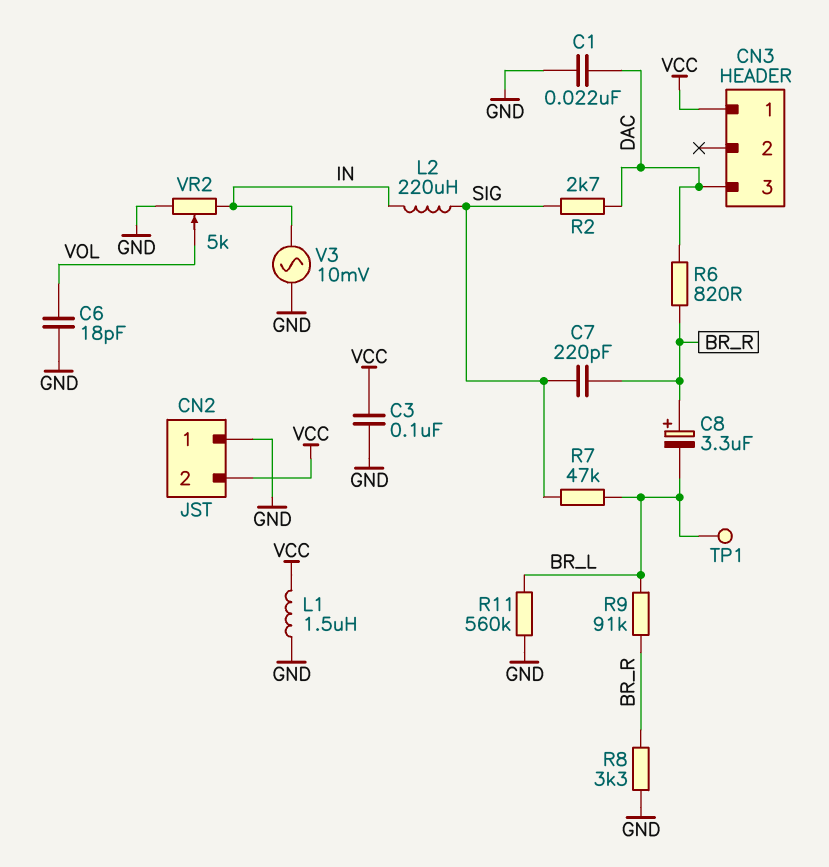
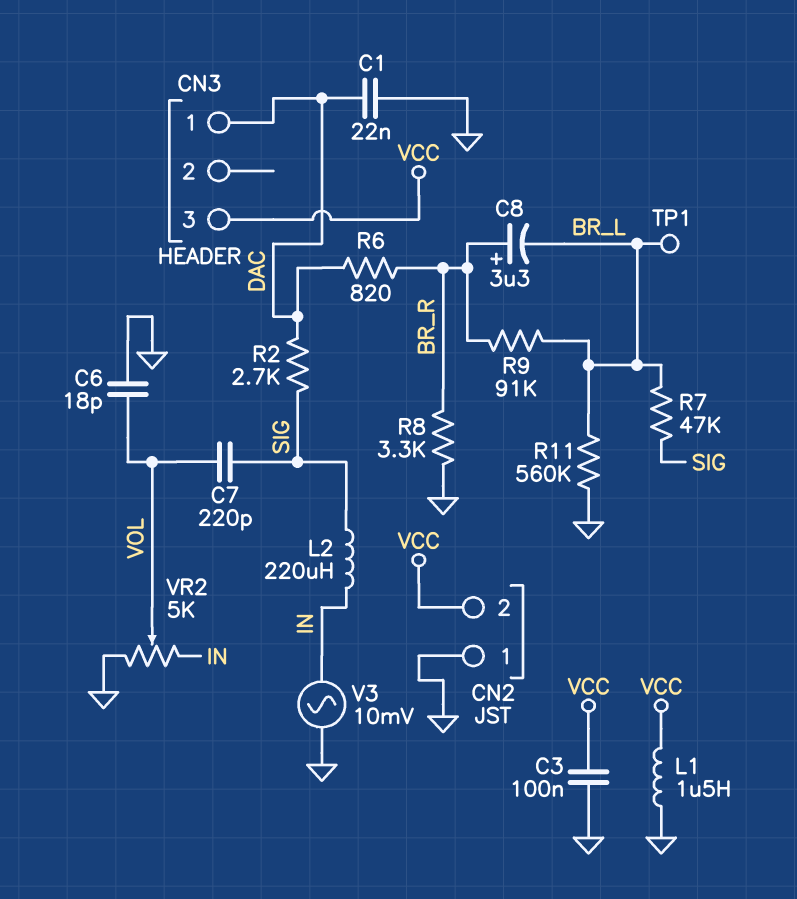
C7: 220pF (BR_R, SIG) -> 220pF (SIG, VOL)
CN3 pin 1: VCC -> DAC
CN3 pin 3: DAC -> VCC

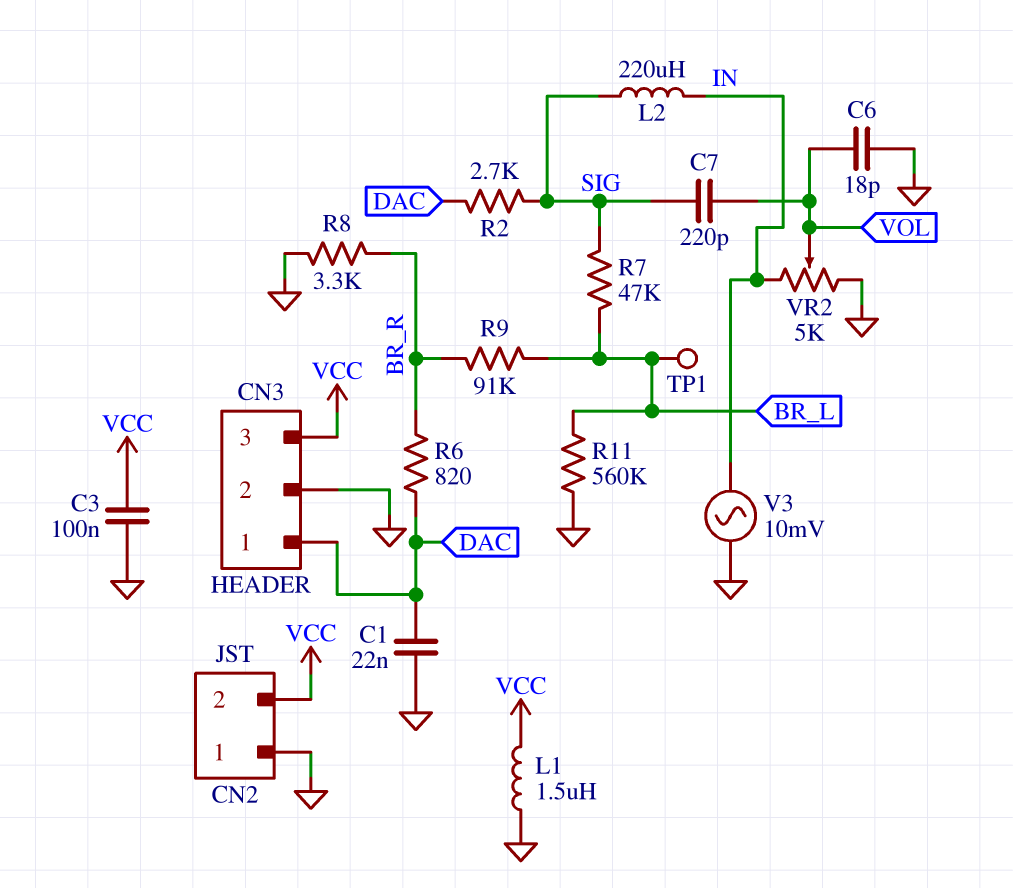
C8: 3.3uF (plus BR_R, minus BR_L) -> none
CN3 pin 2: none -> GND

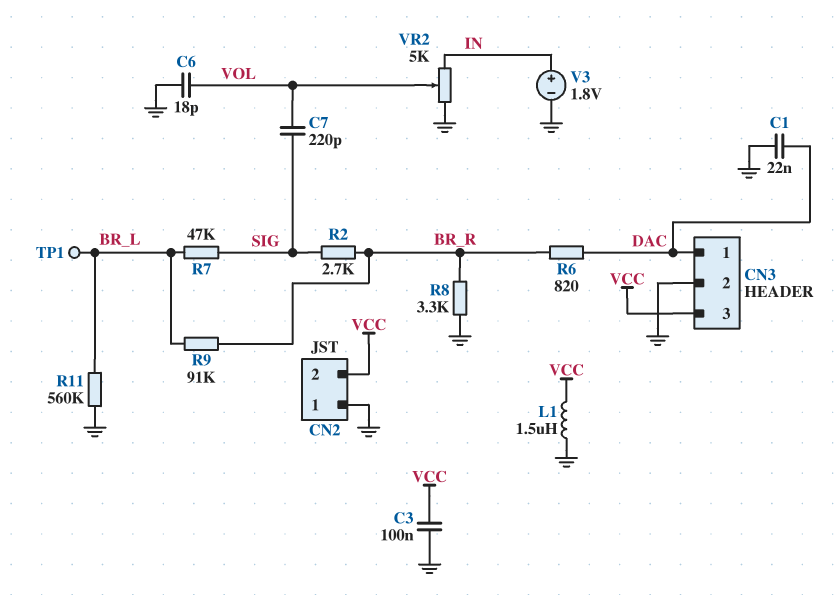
L2: 220uH (IN, SIG) -> none
R2: 2.7k (DAC, SIG) -> 2.7k (BR_R, SIG)
V3: AC 10mV (GND, IN) -> 1.8V (plus IN, minus GND)

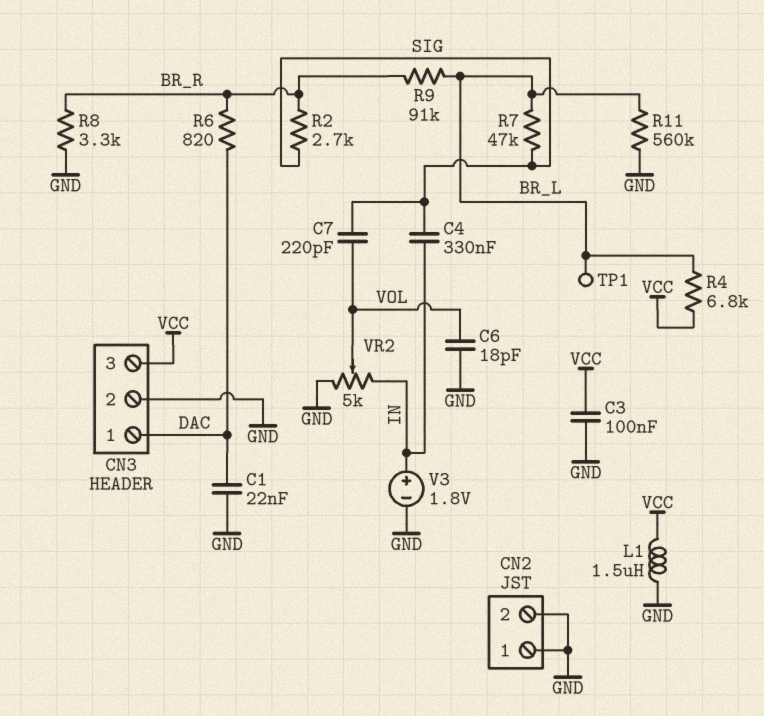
C4: none -> 330nF (IN, SIG)
CN2 pin 2: VCC -> GND
R4: none -> 6.8k (BR_L, VCC)

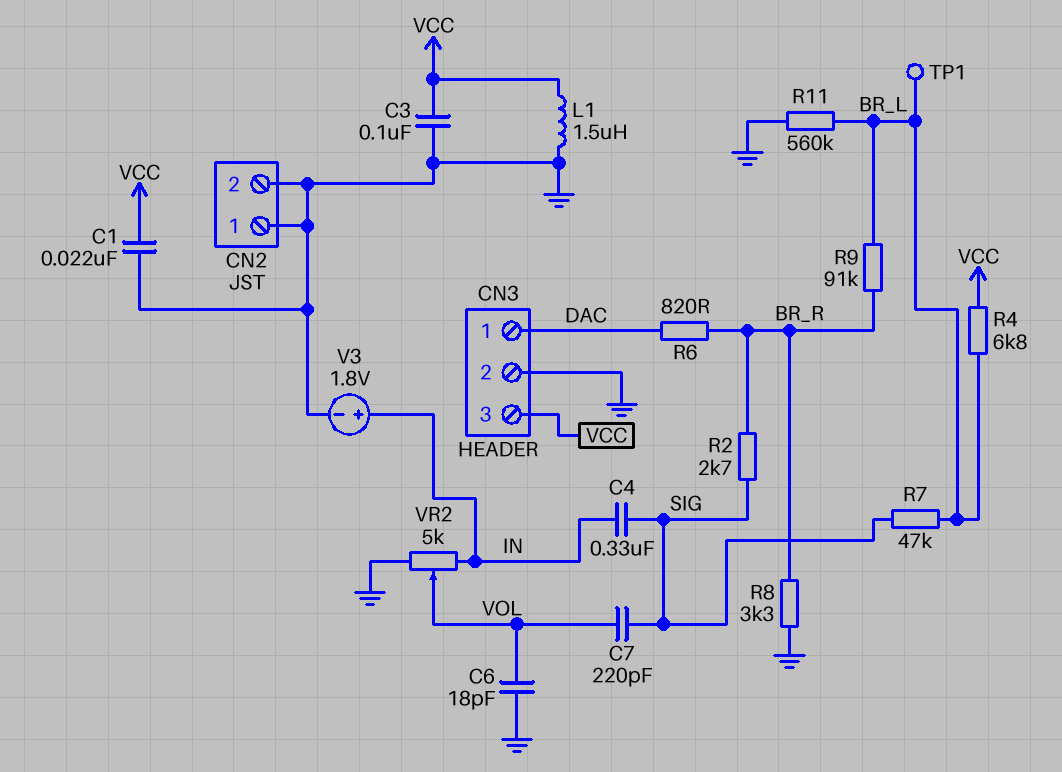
C1: 22nF (DAC, GND) -> 22nF (GND, VCC)

